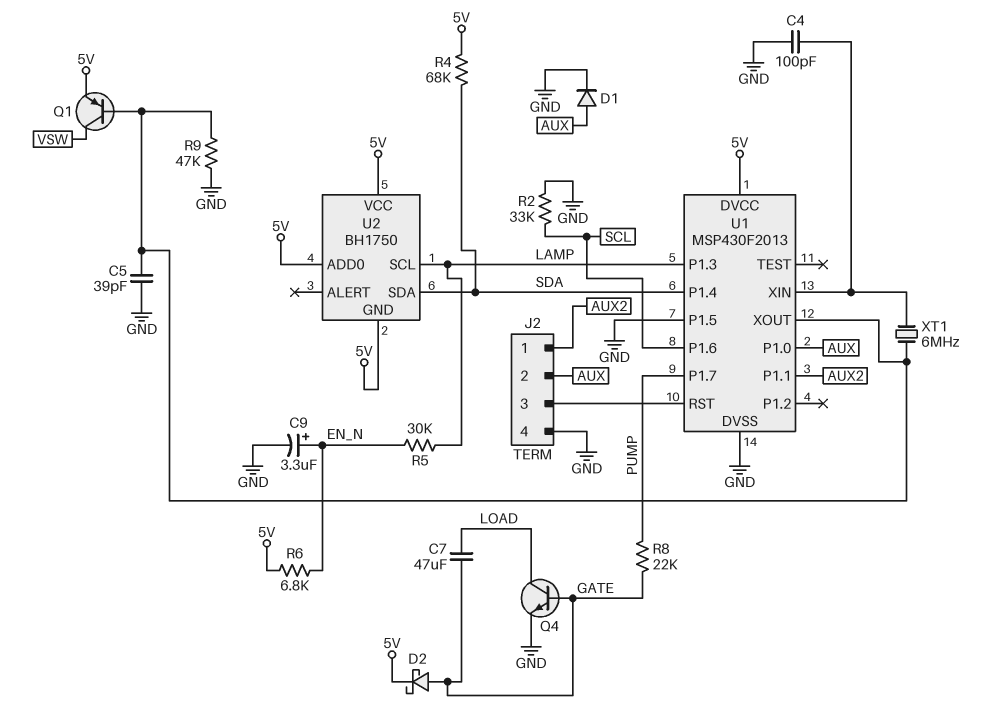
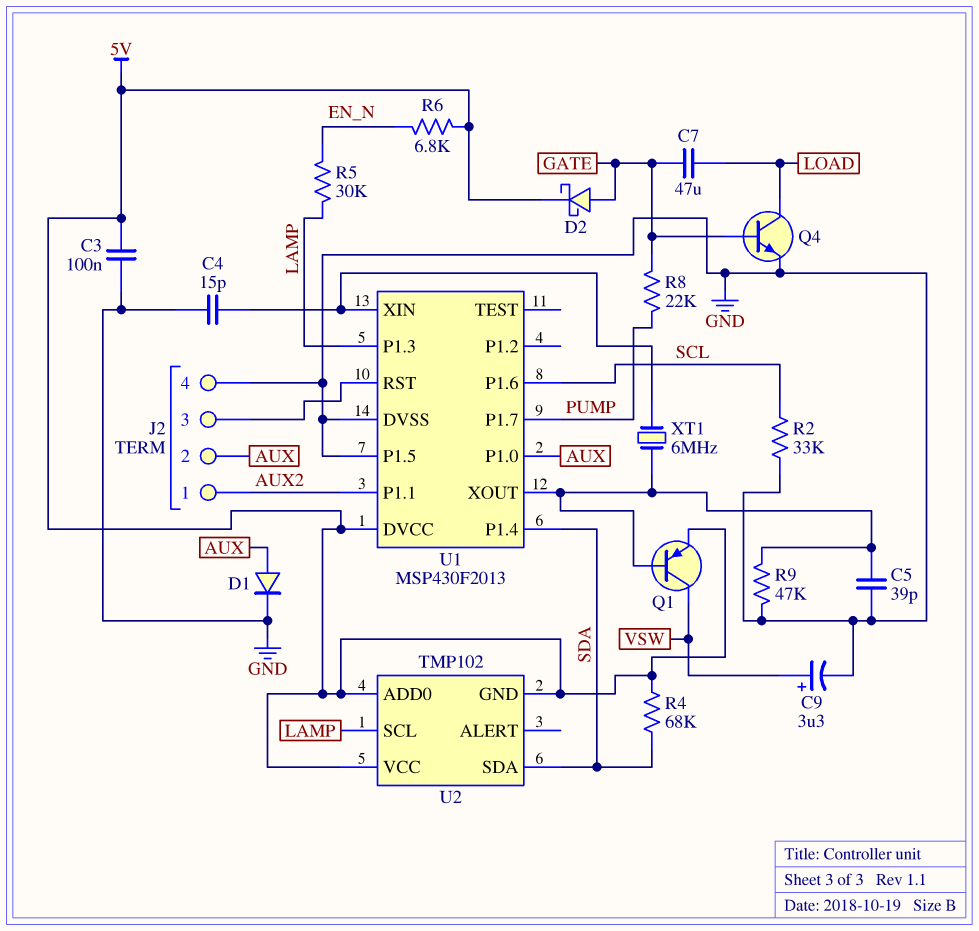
C3: none -> 100nF (5V, GND)
C4: 100pF (GND, U1/XIN) -> 15pF (GND, U1/XIN)
C9: 3.3uF (plus EN_N, minus GND) -> 3.3uF (plus VSW, minus GND)
U2: BH1750 -> TMP102

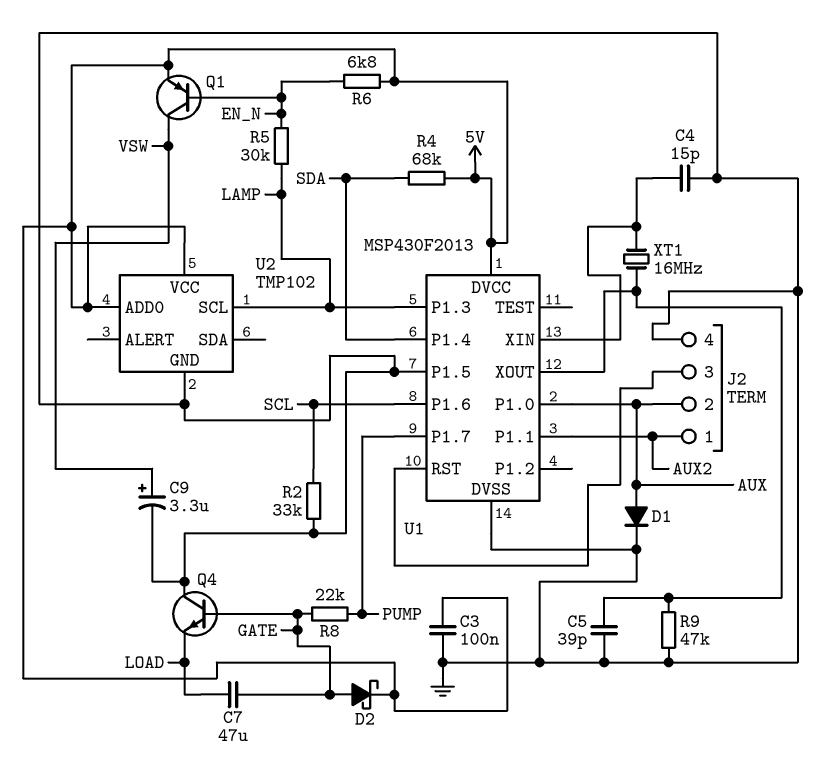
Q1: PNP (B U1/XOUT, C VSW, E 5V) -> PNP (B EN_N, C VSW, E 5V)
Q4: NPN (B GATE, C LOAD, E GND) -> NPN (B GATE, C GND, E LOAD)
U2 pin GND: 5V -> GND
U2 pin SDA: SDA -> none
XT1: 6MHz (U1/XIN, U1/XOUT) -> 16MHz (U1/XIN, U1/XOUT)

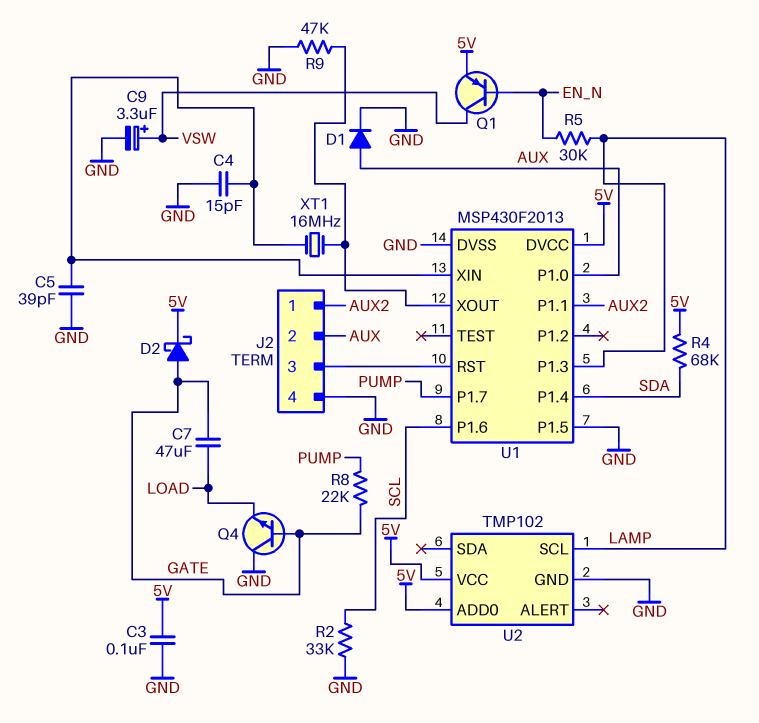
C5: 39pF (GND, U1/XOUT) -> 39pF (GND, U1/XIN)
R6: 6.8k (5V, EN_N) -> none

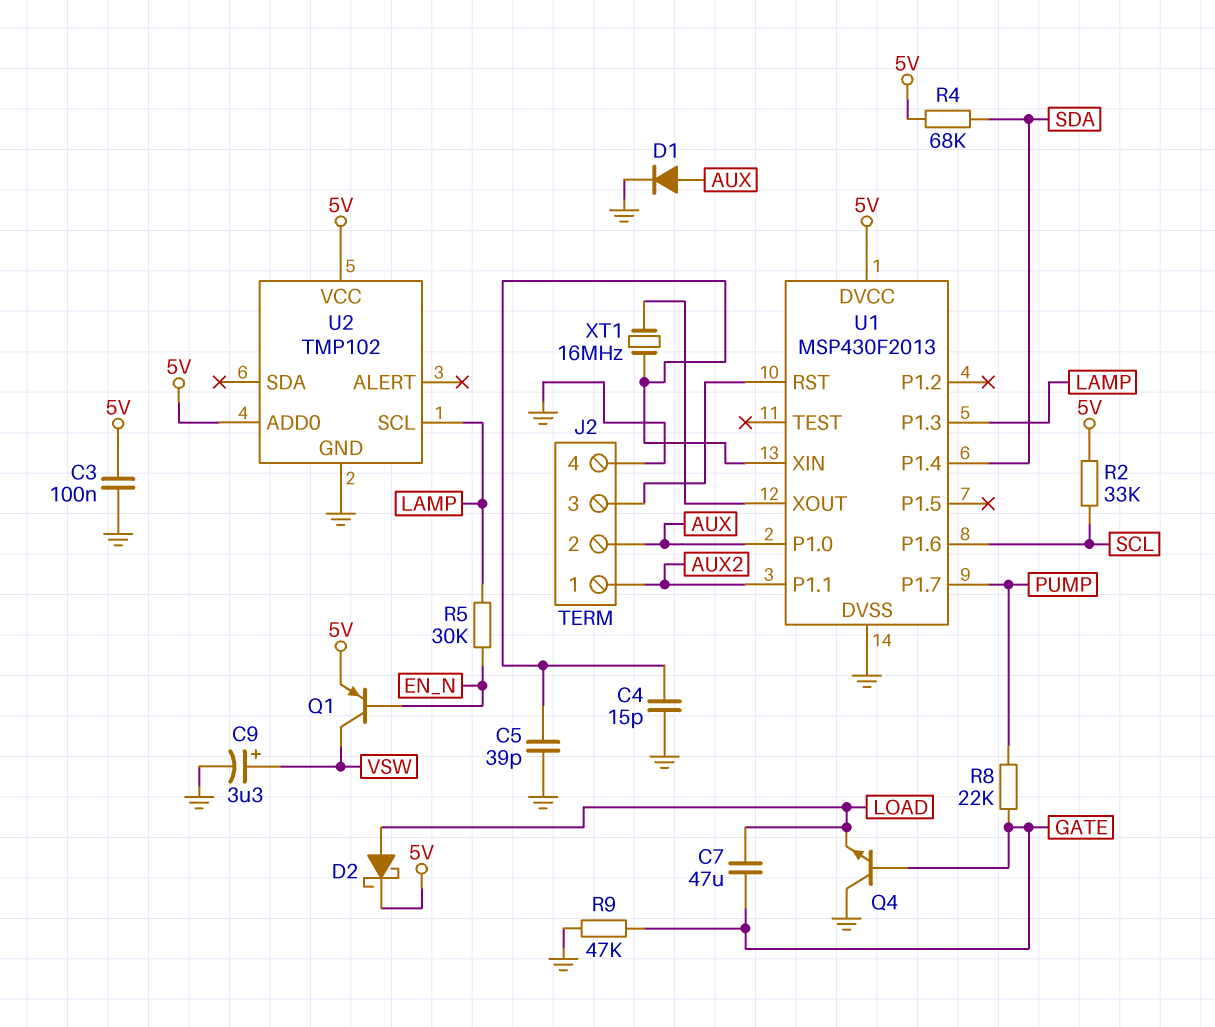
D2: schottky (A GATE, K 5V) -> schottky (A LOAD, K 5V)
R2: 33k (GND, SCL) -> 33k (5V, SCL)
R9: 47k (GND, U1/XOUT) -> 47k (GATE, GND)
U1 pin P1.5: GND -> none

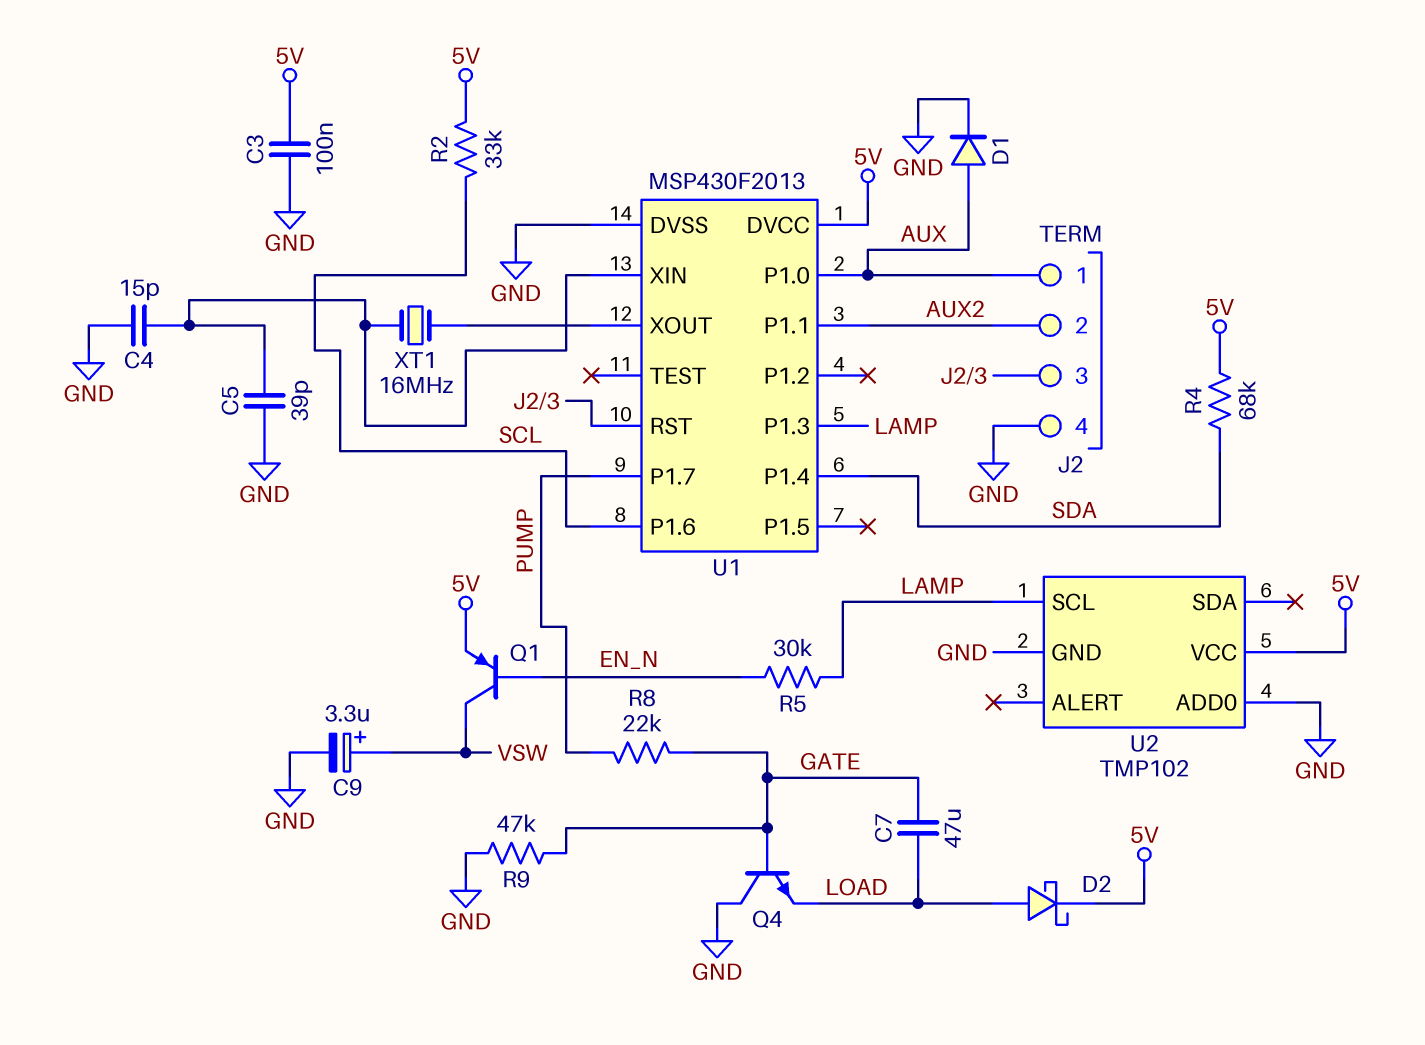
J2 pin 1: AUX2 -> AUX
J2 pin 2: AUX -> AUX2
U2 pin ADD0: 5V -> GND

